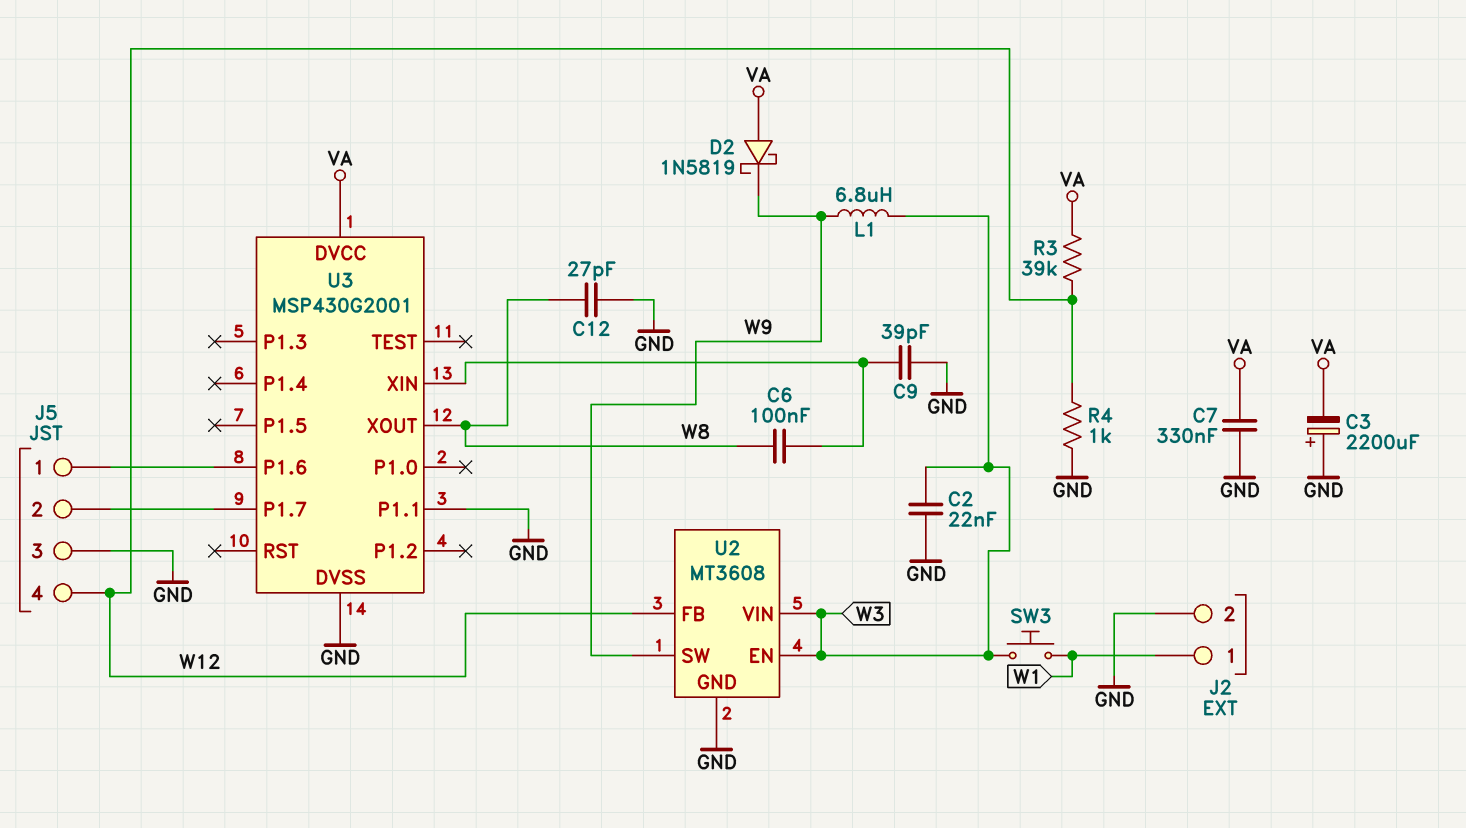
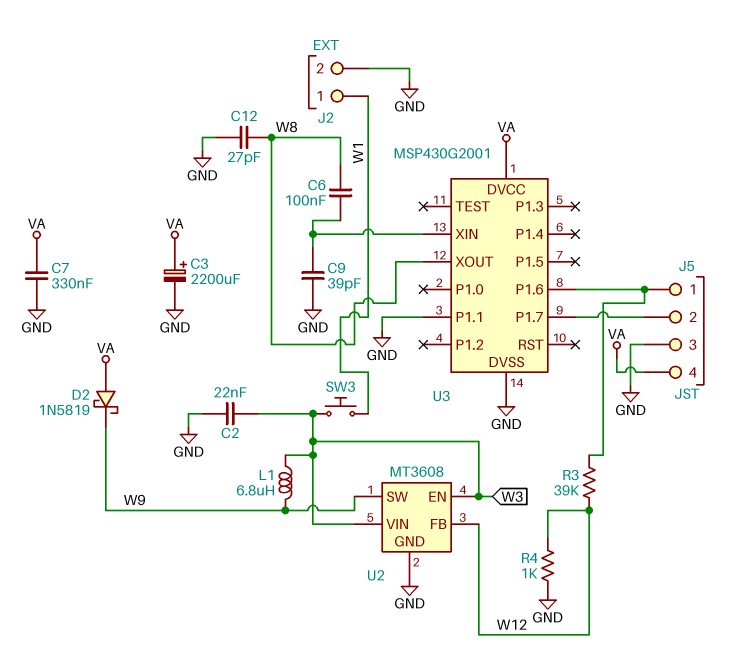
C3: 2200uF (plus GND, minus VA) -> 2200uF (plus VA, minus GND)
J5 pin 4: W12 -> VA
R3: 39k (VA, W12) -> 39k (J5/1, W12)

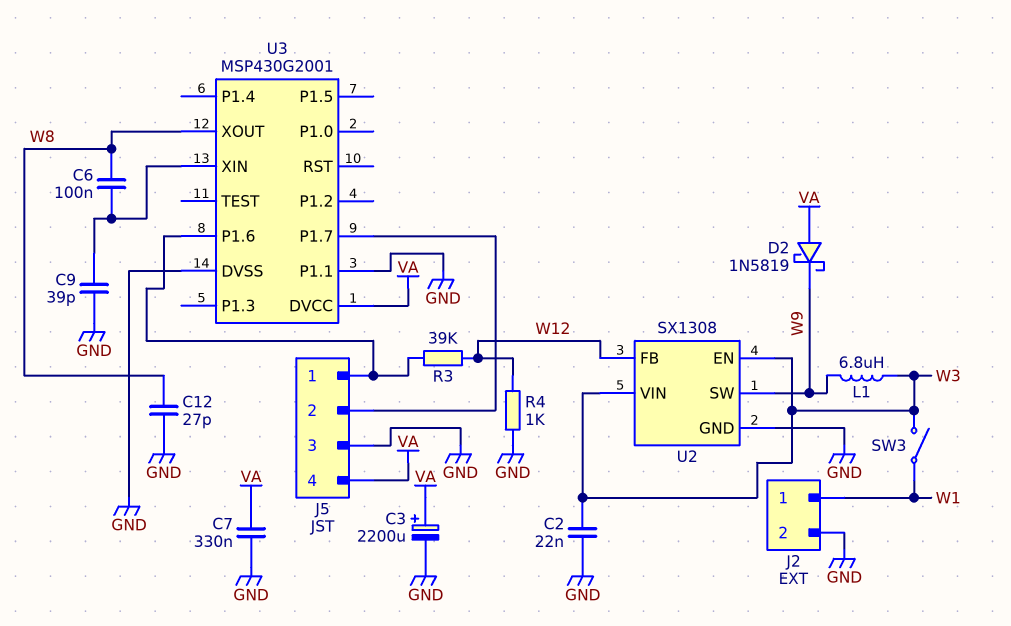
SW3: button (W1, W3) -> switch (W1, W3)
U2: MT3608 -> SX1308

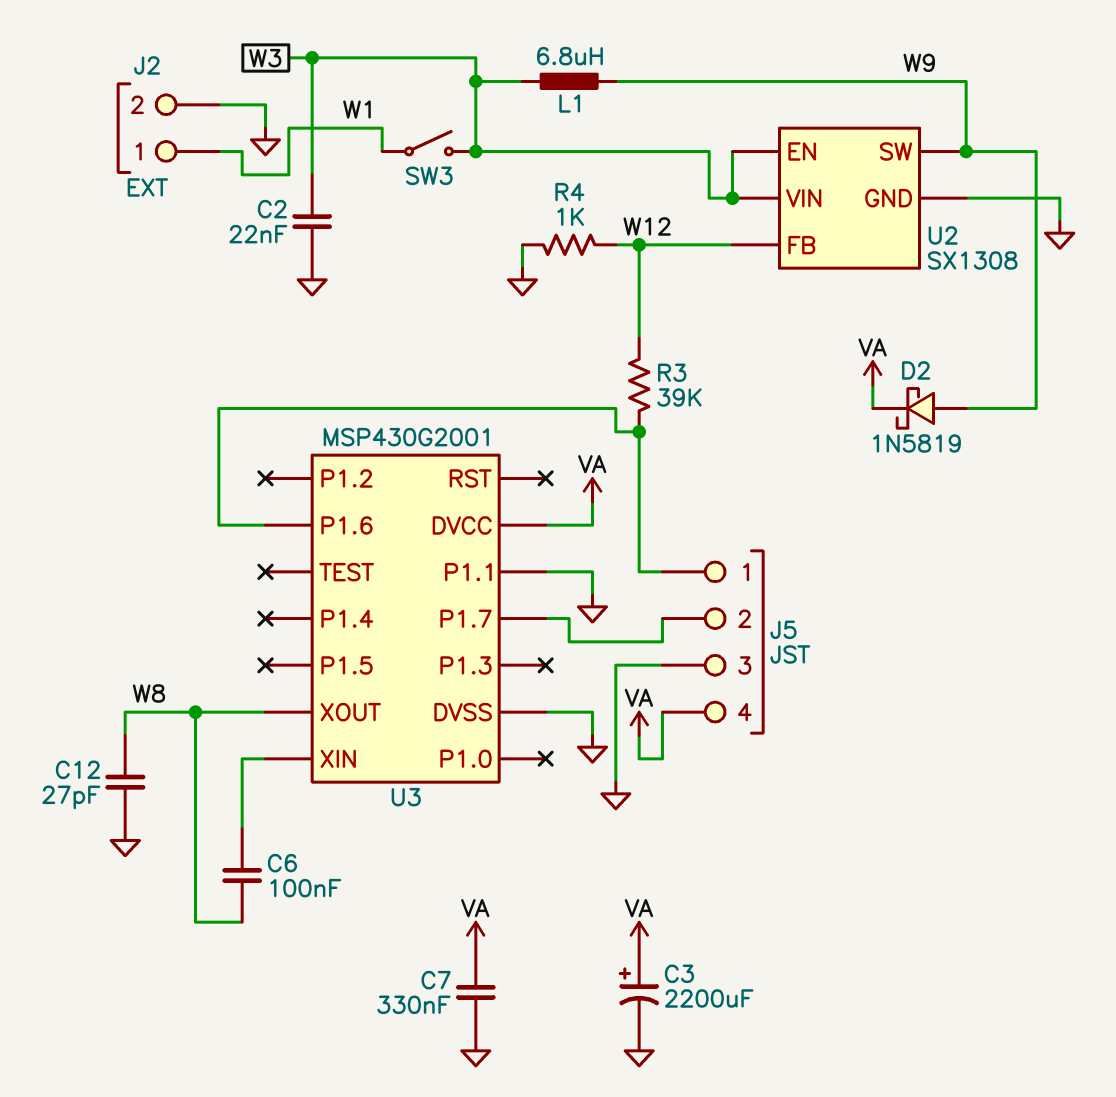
C9: 39pF (GND, U3/XIN) -> none
D2: schottky 1N5819 (A VA, K W9) -> schottky 1N5819 (A W9, K VA)

